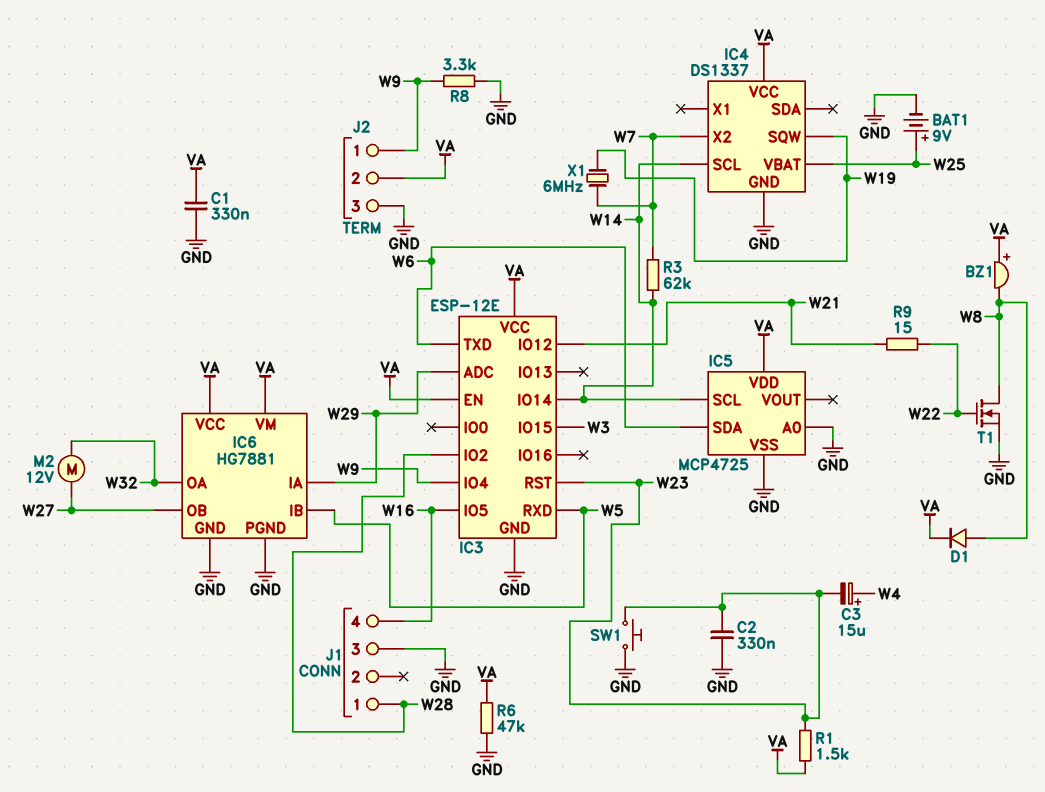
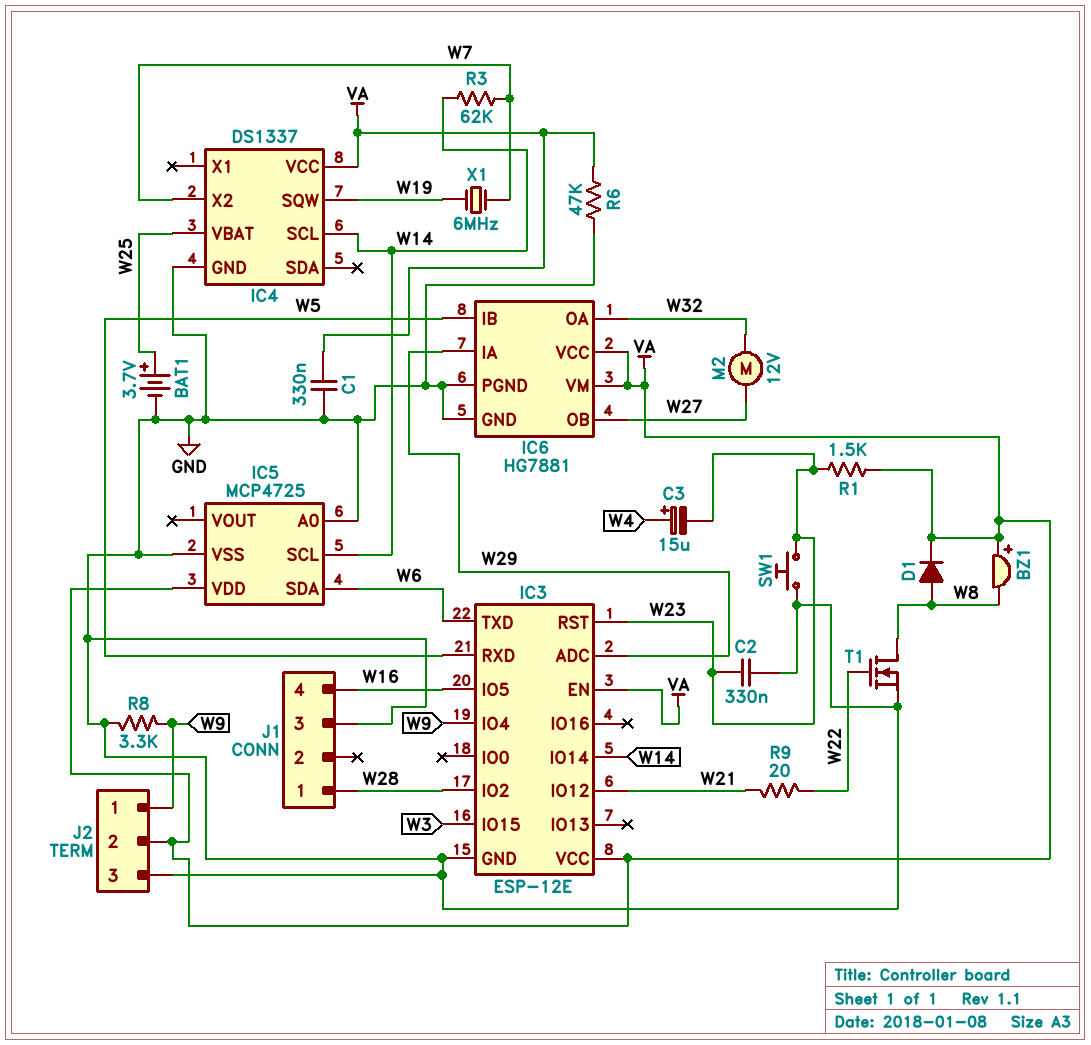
BAT1: 9V (plus W25, minus GND) -> 3.7V (plus W25, minus GND)
R9: 15 (W21, W22) -> 20 (W21, W22)

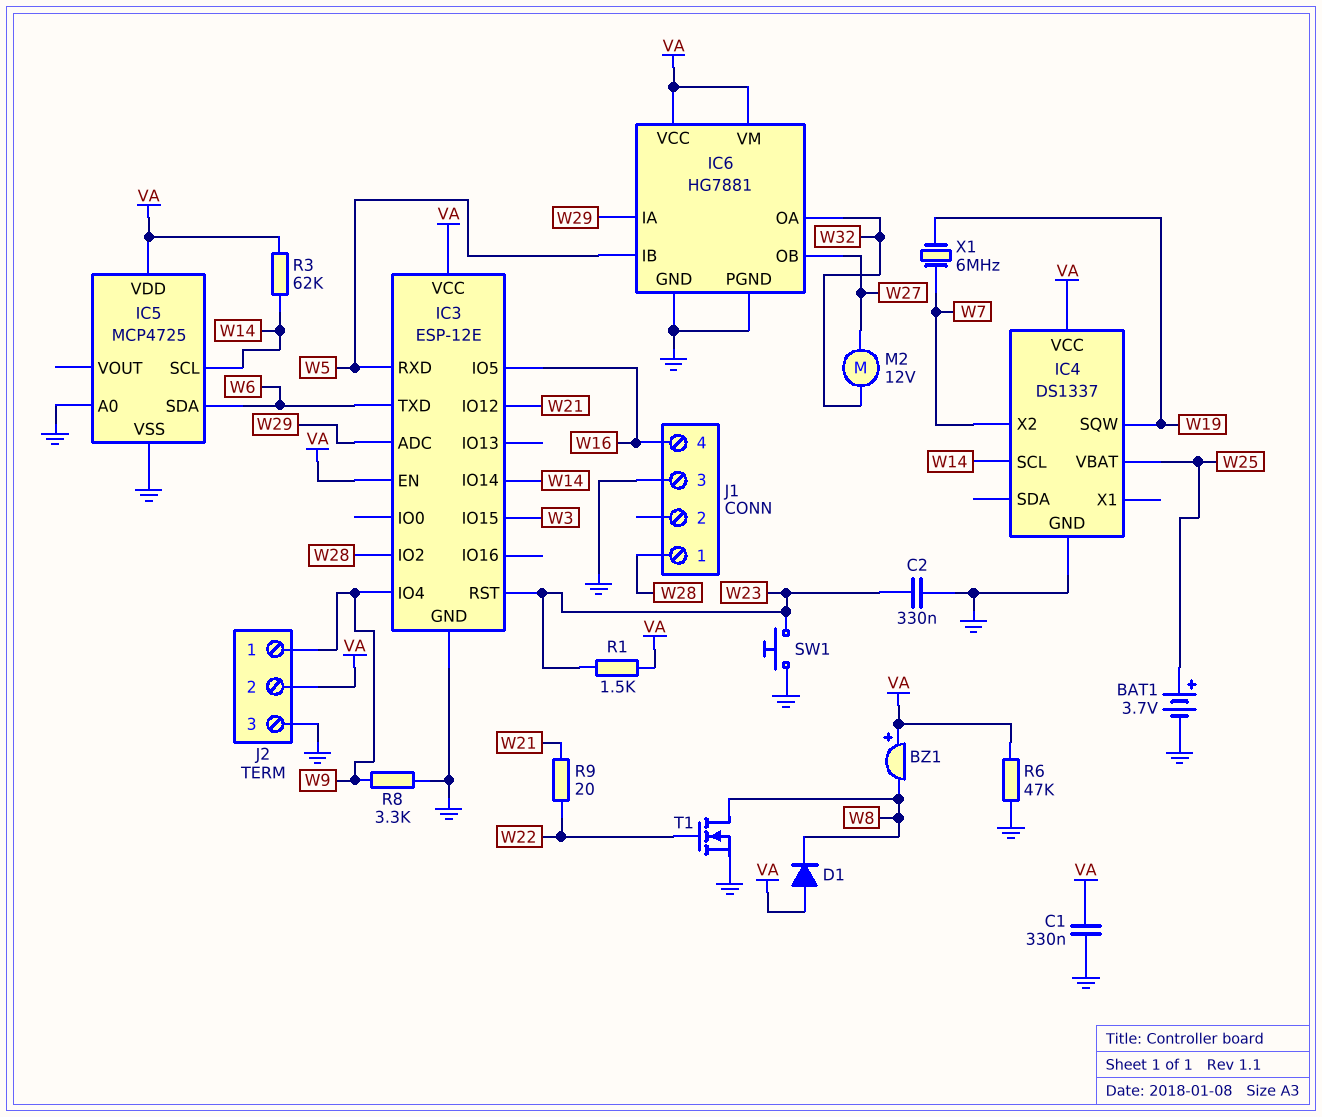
C3: 15uF (plus W4, minus W23) -> none
D1: diode (A W8, K VA) -> diode (A VA, K W8)
R3: 62k (W7, W14) -> 62k (VA, W14)

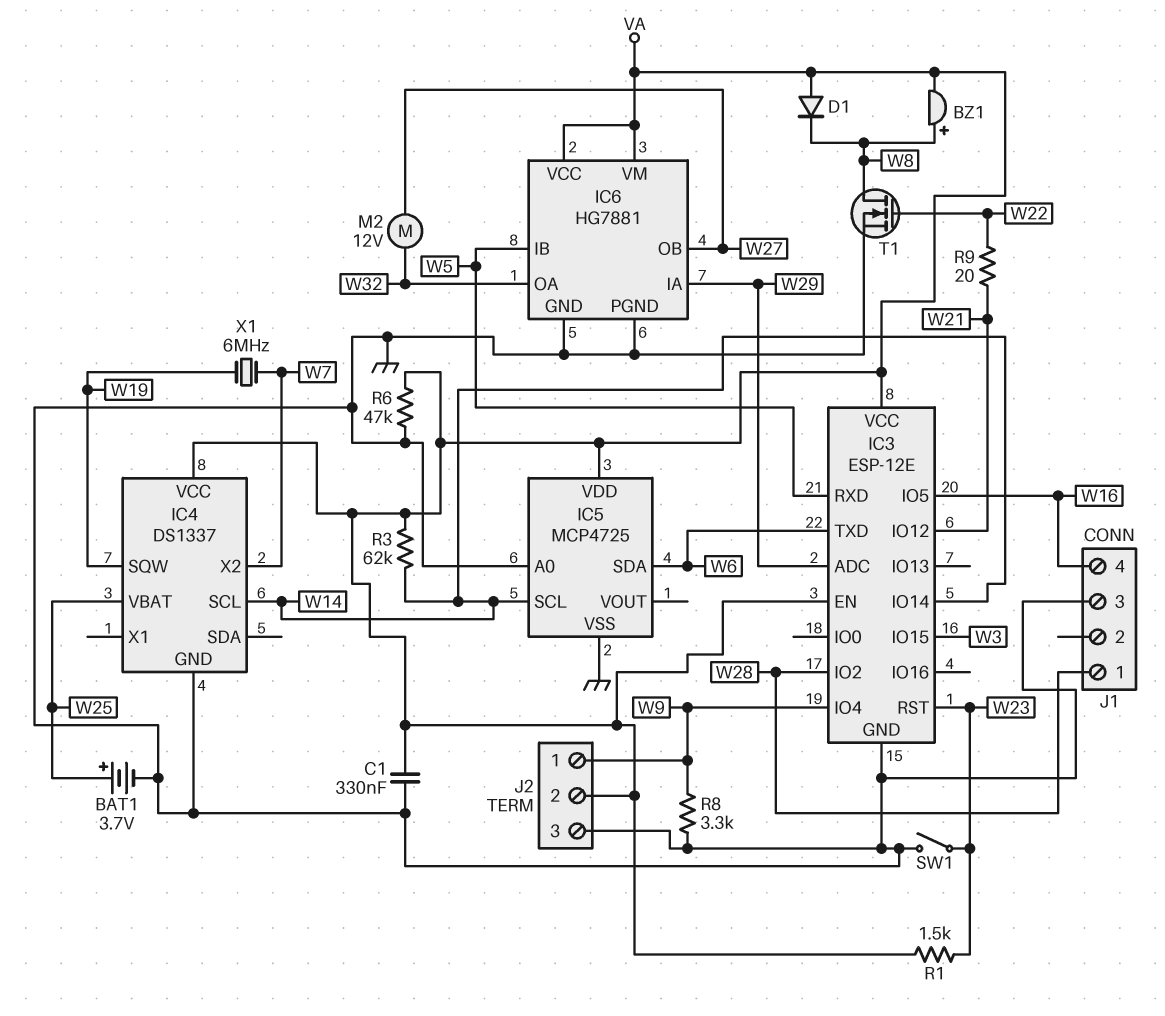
BZ1: buzzer (plus VA, minus W8) -> buzzer (plus W8, minus VA)
C2: 330nF (GND, W23) -> none
SW1: button (GND, W23) -> switch (GND, W23)

